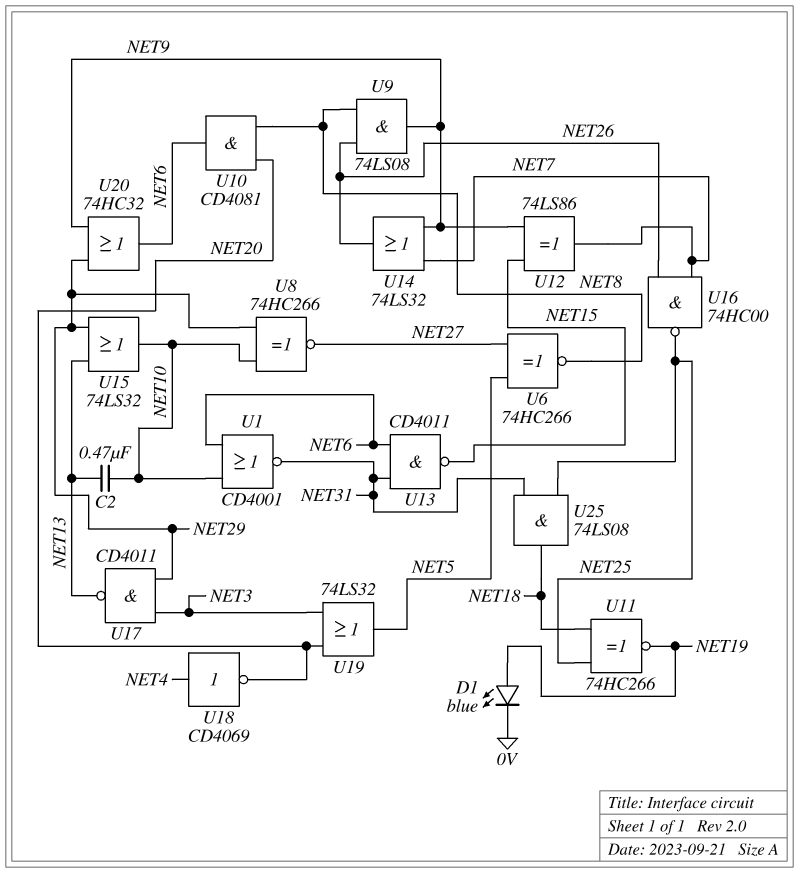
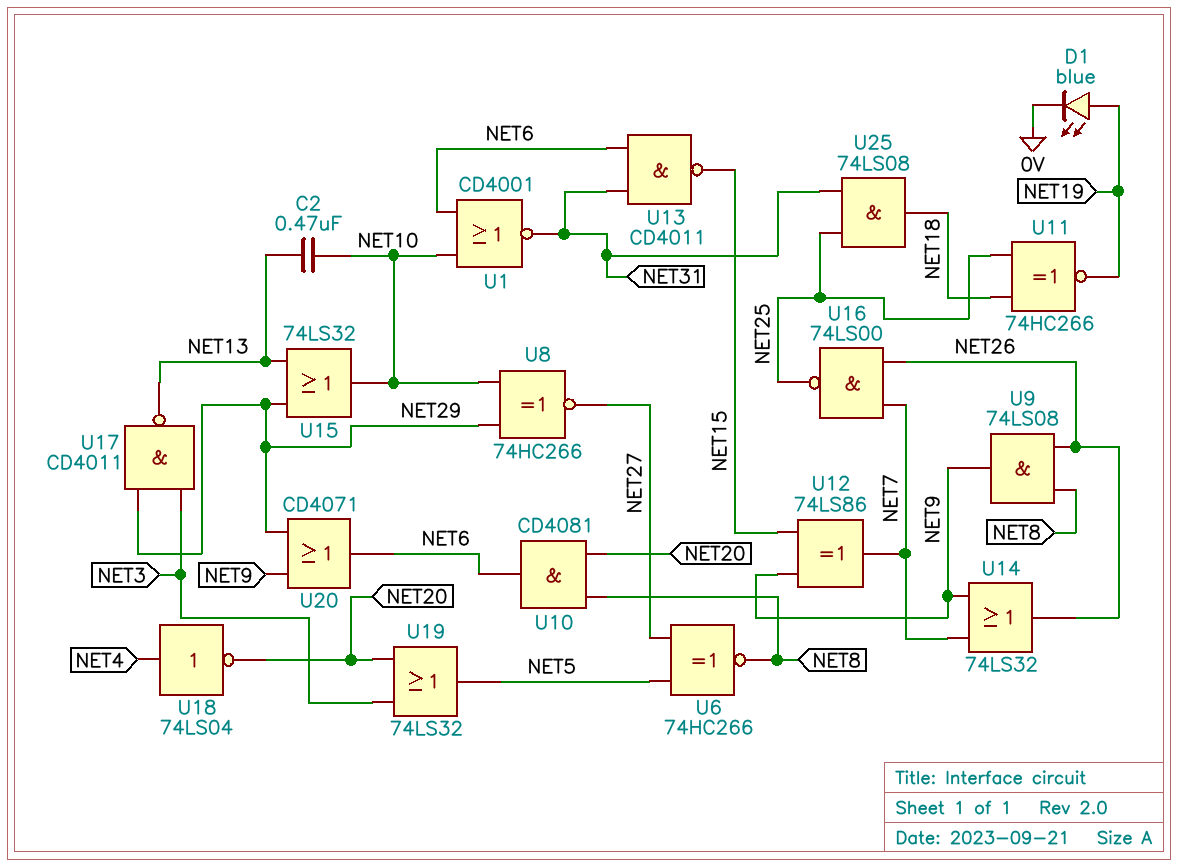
U16: NAND 74HC00 (in NET7, in NET26, out NET25) -> NAND 74LS00 (in NET7, in NET26, out NET25)
U18: NOT CD4069 (in NET4, out NET20) -> NOT 74LS04 (in NET4, out NET20)
U20: OR 74HC32 (in NET9, in NET29, out NET6) -> OR CD4071 (in NET9, in NET29, out NET6)

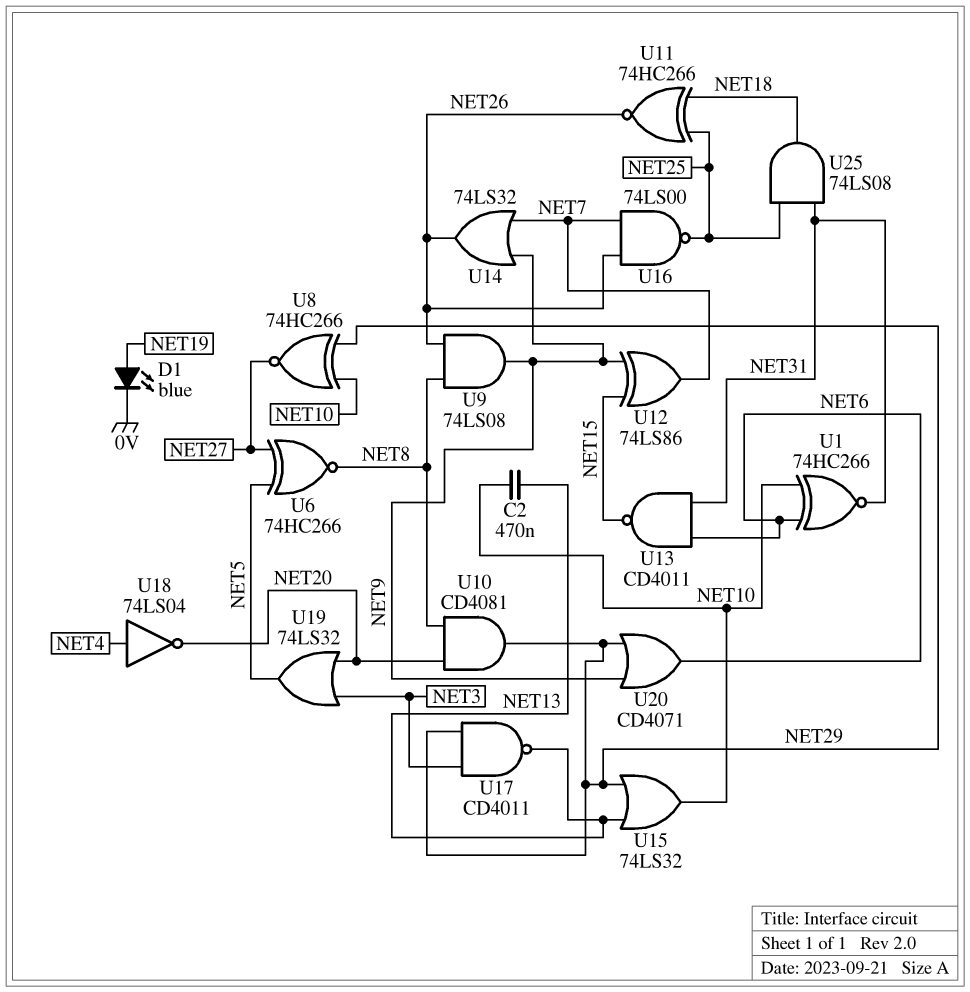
U1: NOR CD4001 (in NET6, in NET10, out NET31) -> XNOR 74HC266 (in NET6, in NET10, out NET31)
U10: AND CD4081 (in NET8, in NET20, out NET6) -> AND CD4081 (in NET8, in NET20, out NET29)
U11: XNOR 74HC266 (in NET18, in NET25, out NET19) -> XNOR 74HC266 (in NET18, in NET25, out NET26)

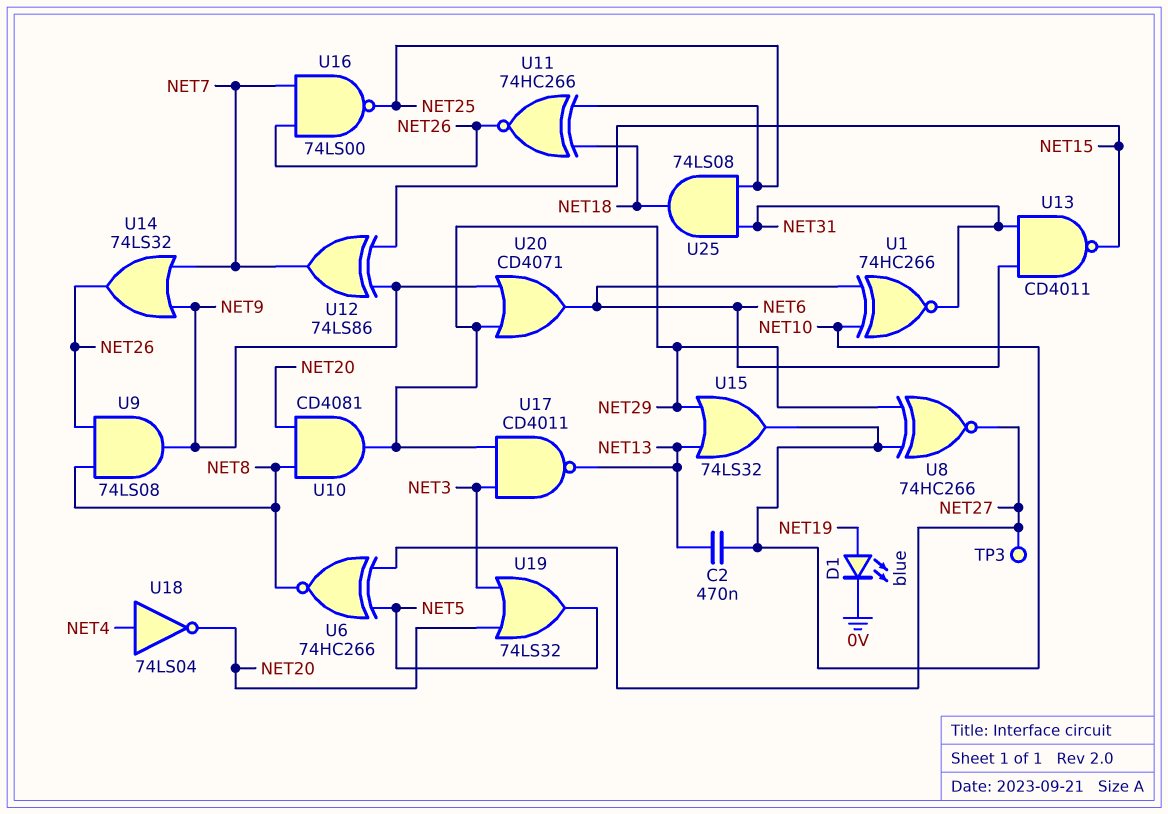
TP3: none -> test point (NET27)

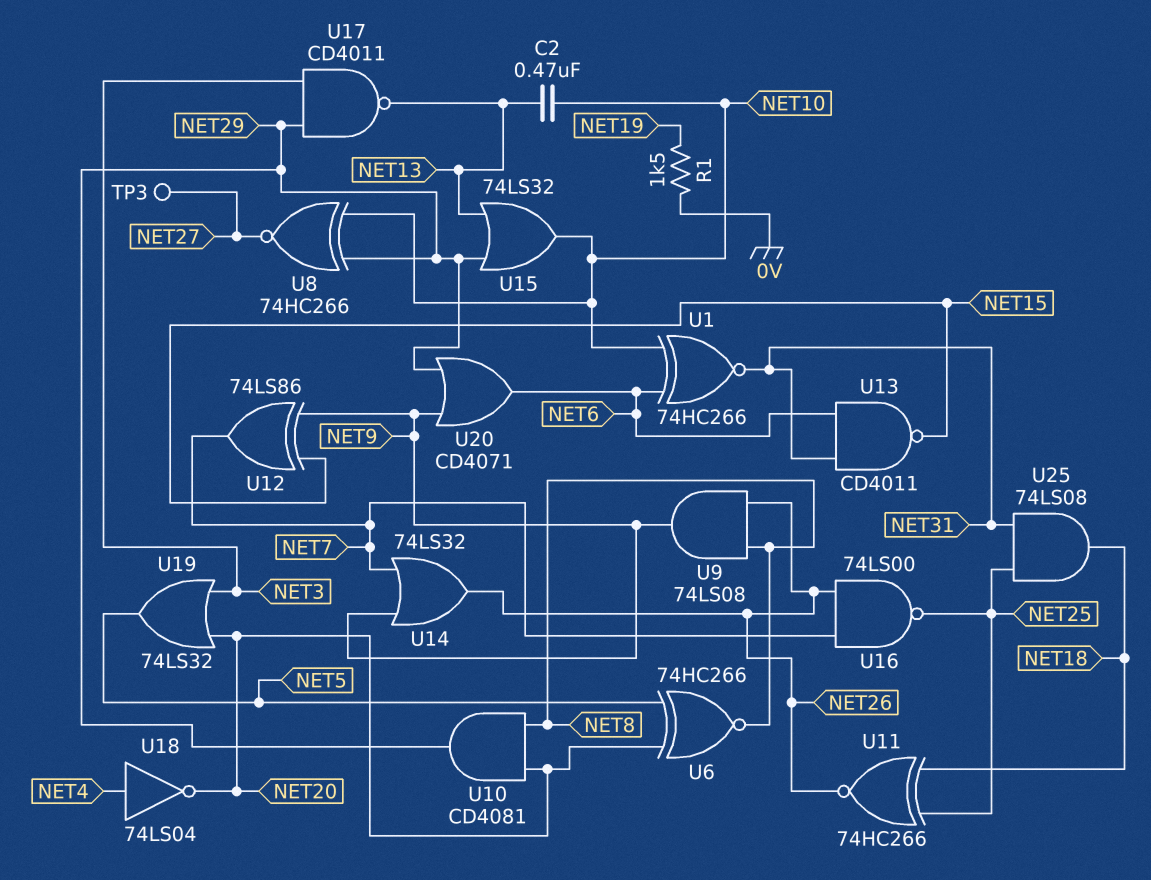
D1: LED blue (A NET19, K 0V) -> none
R1: none -> 1.5k (0V, NET19)
U6: XNOR 74HC266 (in NET5, in NET27, out NET8) -> XNOR 74HC266 (in NET5, in NET20, out NET8)

